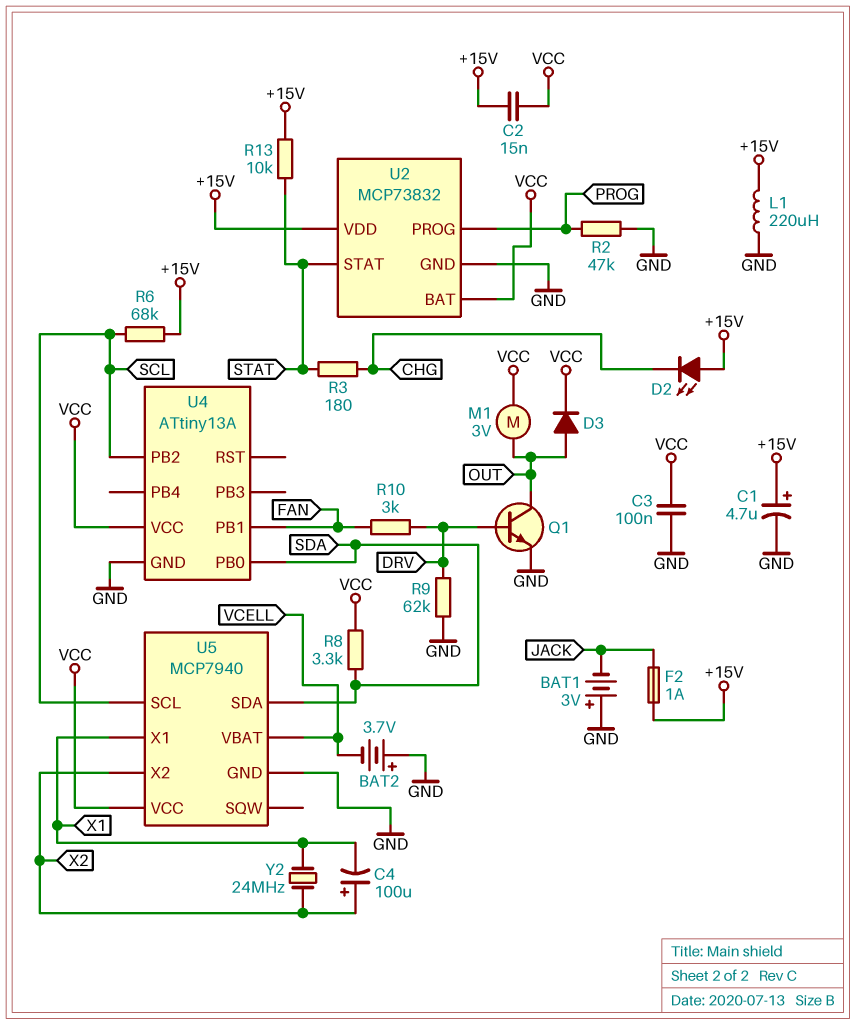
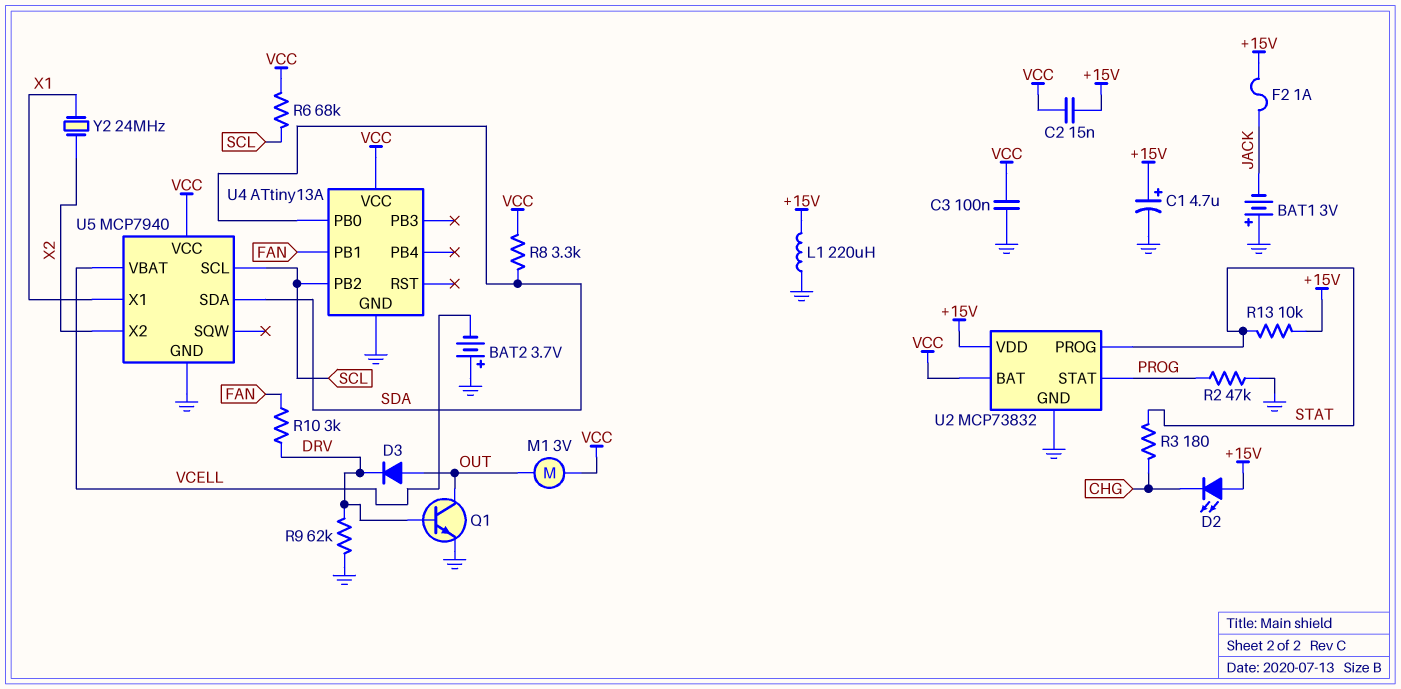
C4: 100uF (plus X2, minus X1) -> none
D3: diode (A OUT, K VCC) -> diode (A OUT, K DRV)
R6: 68k (+15V, SCL) -> 68k (SCL, VCC)
U2 pin PROG: PROG -> STAT
U2 pin STAT: STAT -> PROG

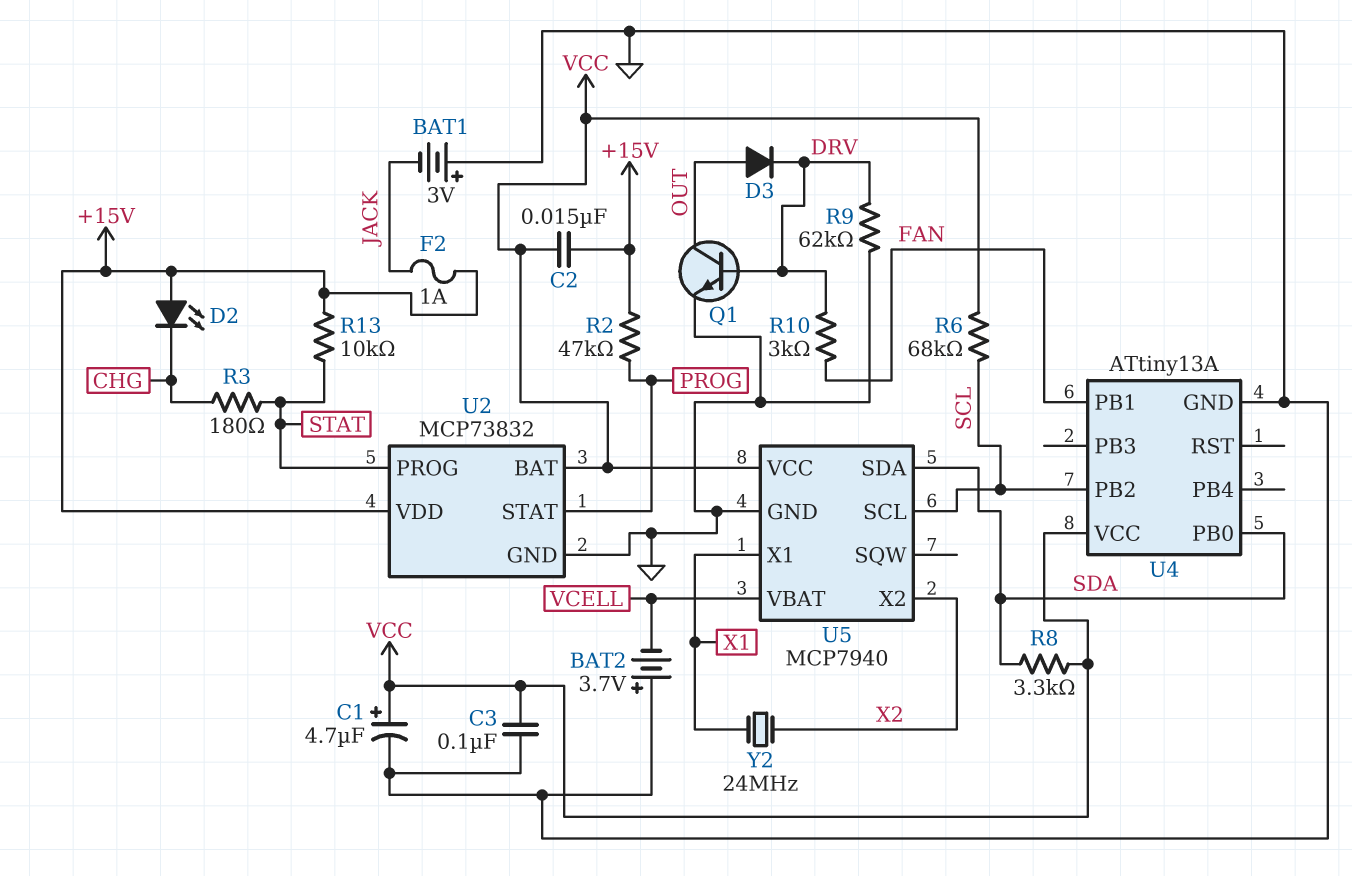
C1: 4.7uF (plus +15V, minus GND) -> 4.7uF (plus VCC, minus GND)
L1: 220uH (+15V, GND) -> none
M1: motor 3V (OUT, VCC) -> none
R2: 47k (GND, PROG) -> 47k (+15V, PROG)

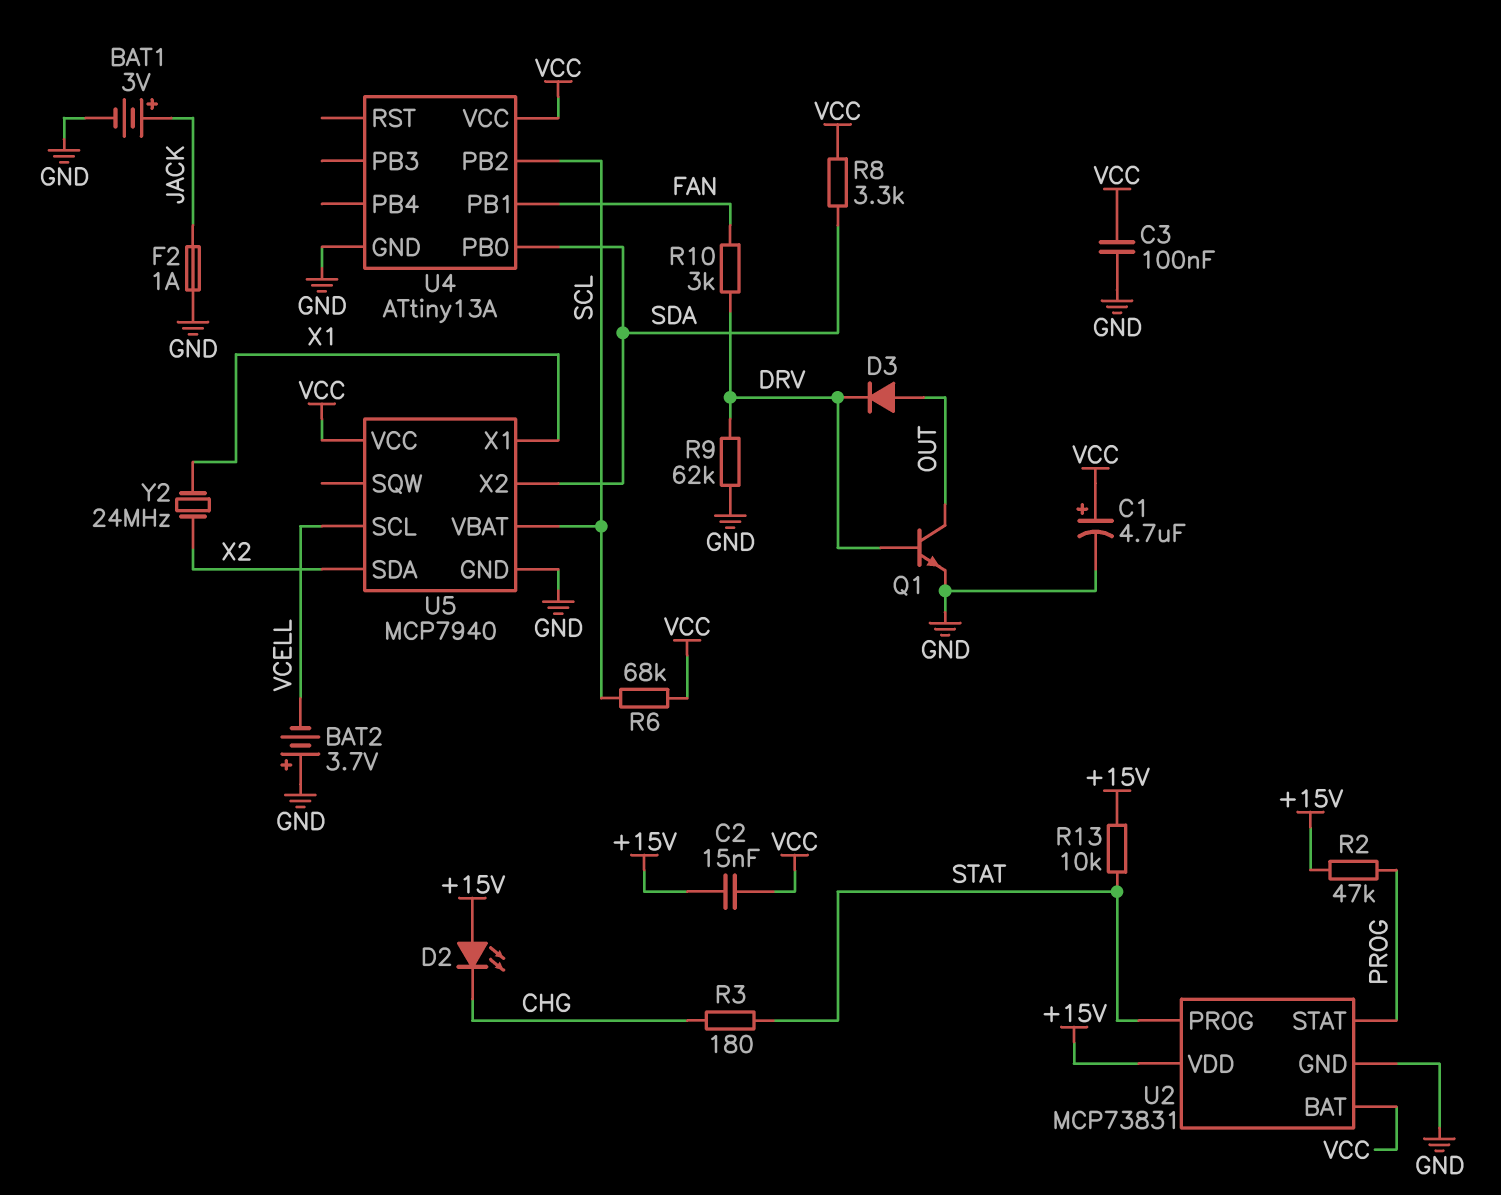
BAT1: 3V (plus GND, minus JACK) -> 3V (plus JACK, minus GND)
F2: 1A (+15V, JACK) -> 1A (GND, JACK)
U2: MCP73832 -> MCP73831
U5 pin SCL: SCL -> VCELL
U5 pin SDA: SDA -> X2
U5 pin VBAT: VCELL -> SCL
U5 pin X2: X2 -> SDA

